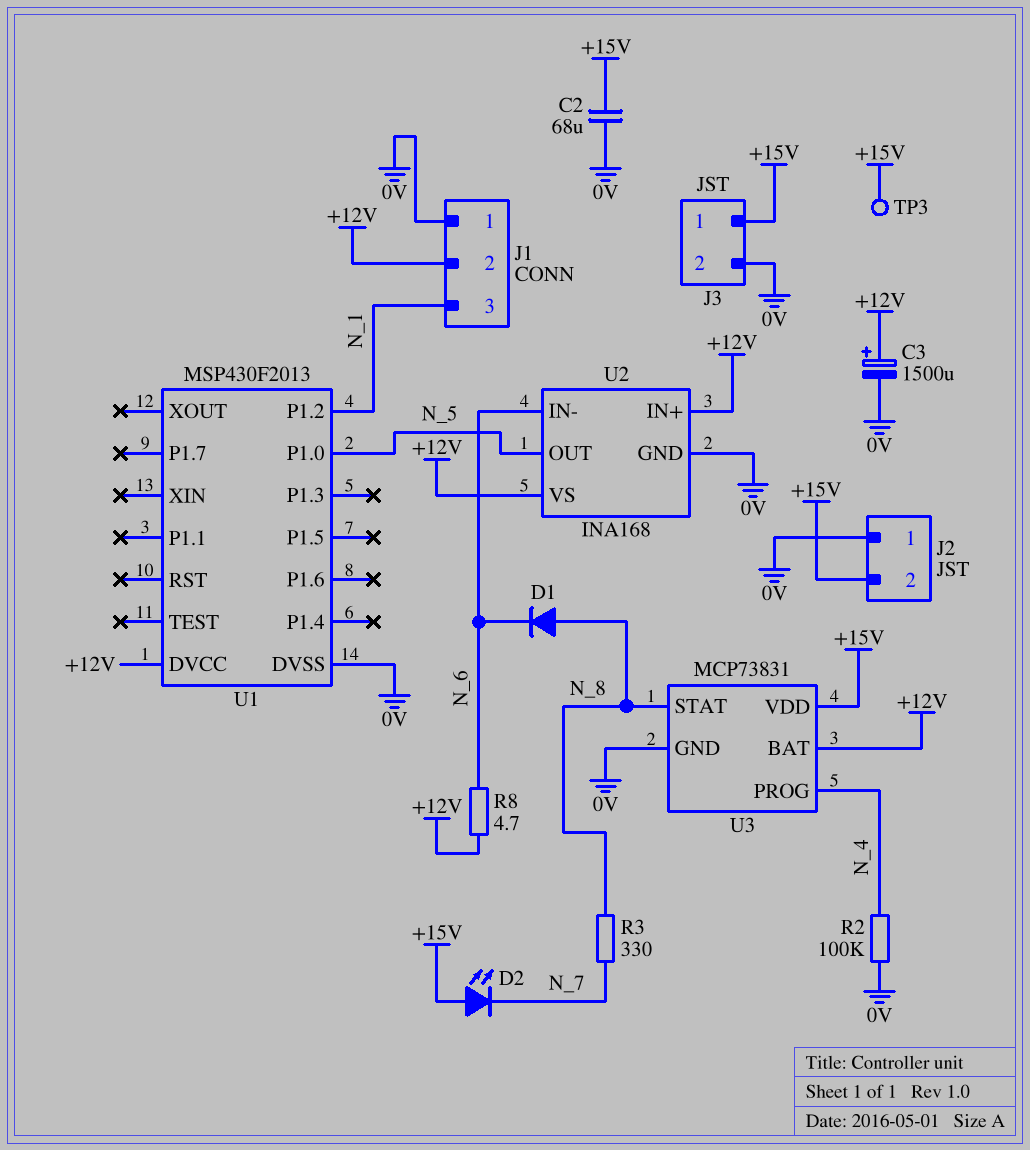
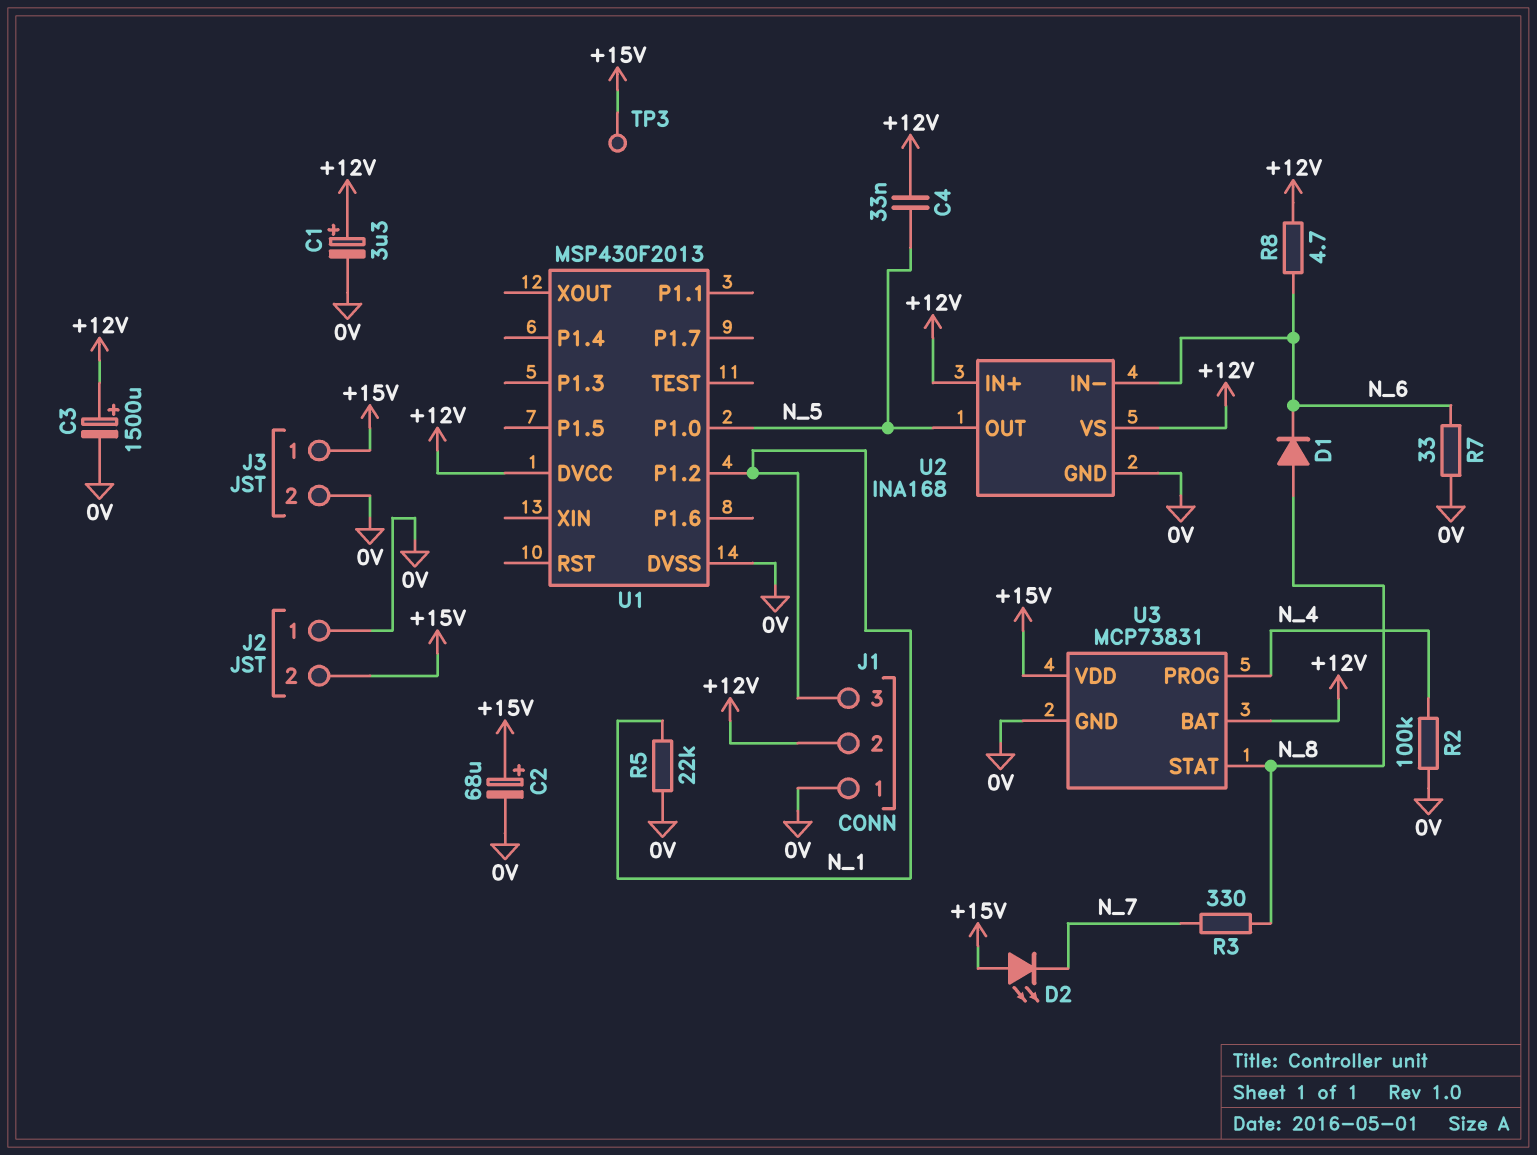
C1: none -> 3.3uF (plus +12V, minus 0V)
C2: 68uF (+15V, 0V) -> 68uF (plus +15V, minus 0V)
C4: none -> 33nF (+12V, N_5)
R5: none -> 22k (0V, N_1)
R7: none -> 33 (0V, N_6)

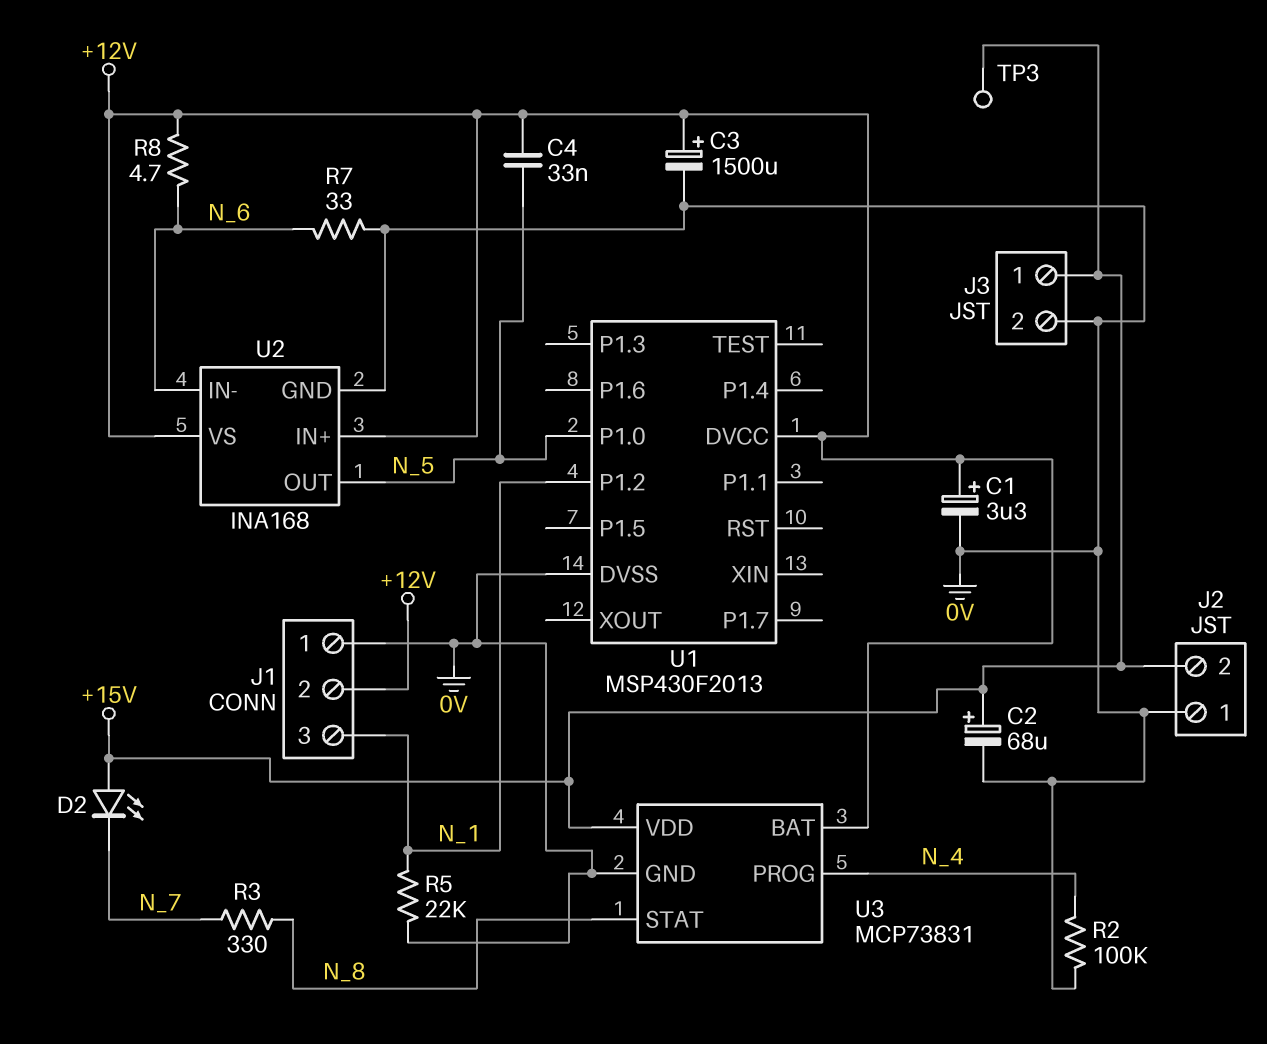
D1: diode (A N_8, K N_6) -> none

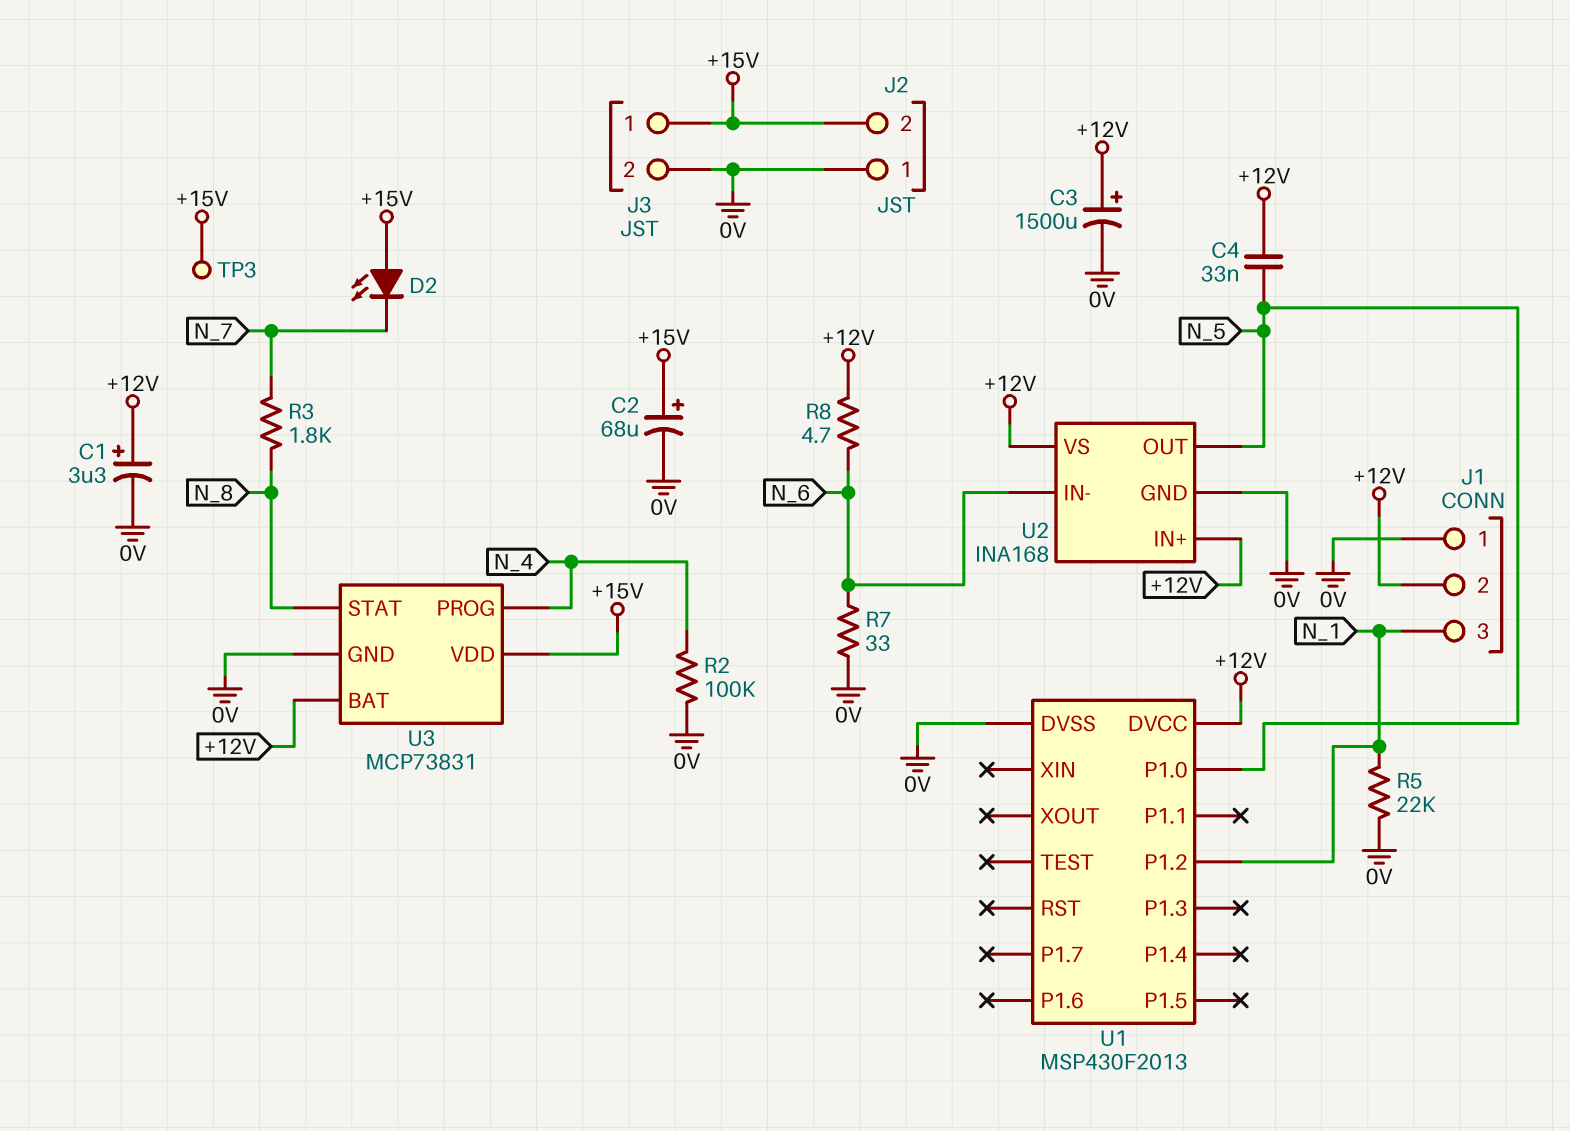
R3: 330 (N_7, N_8) -> 1.8k (N_7, N_8)

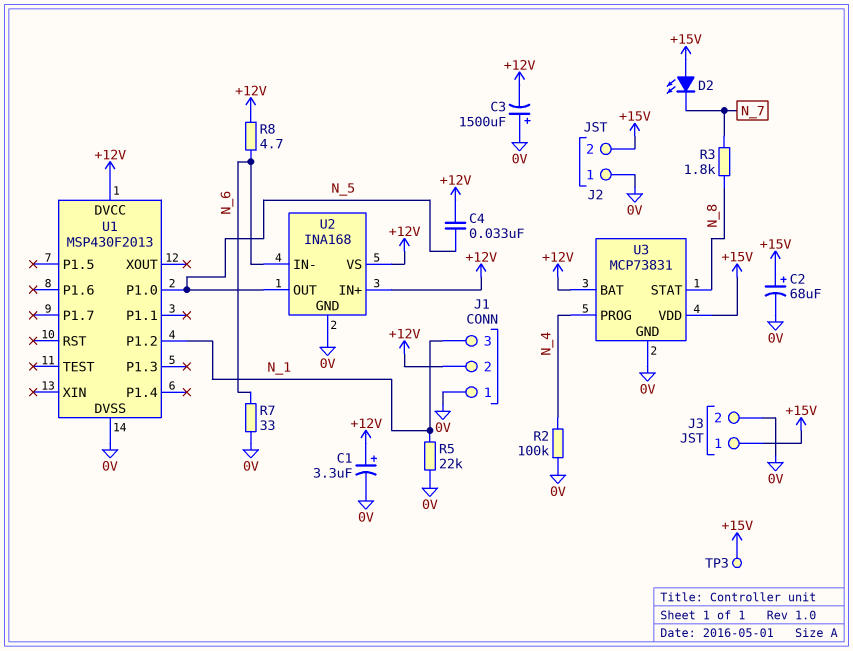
C3: 1500uF (plus +12V, minus 0V) -> 1500uF (plus 0V, minus +12V)

